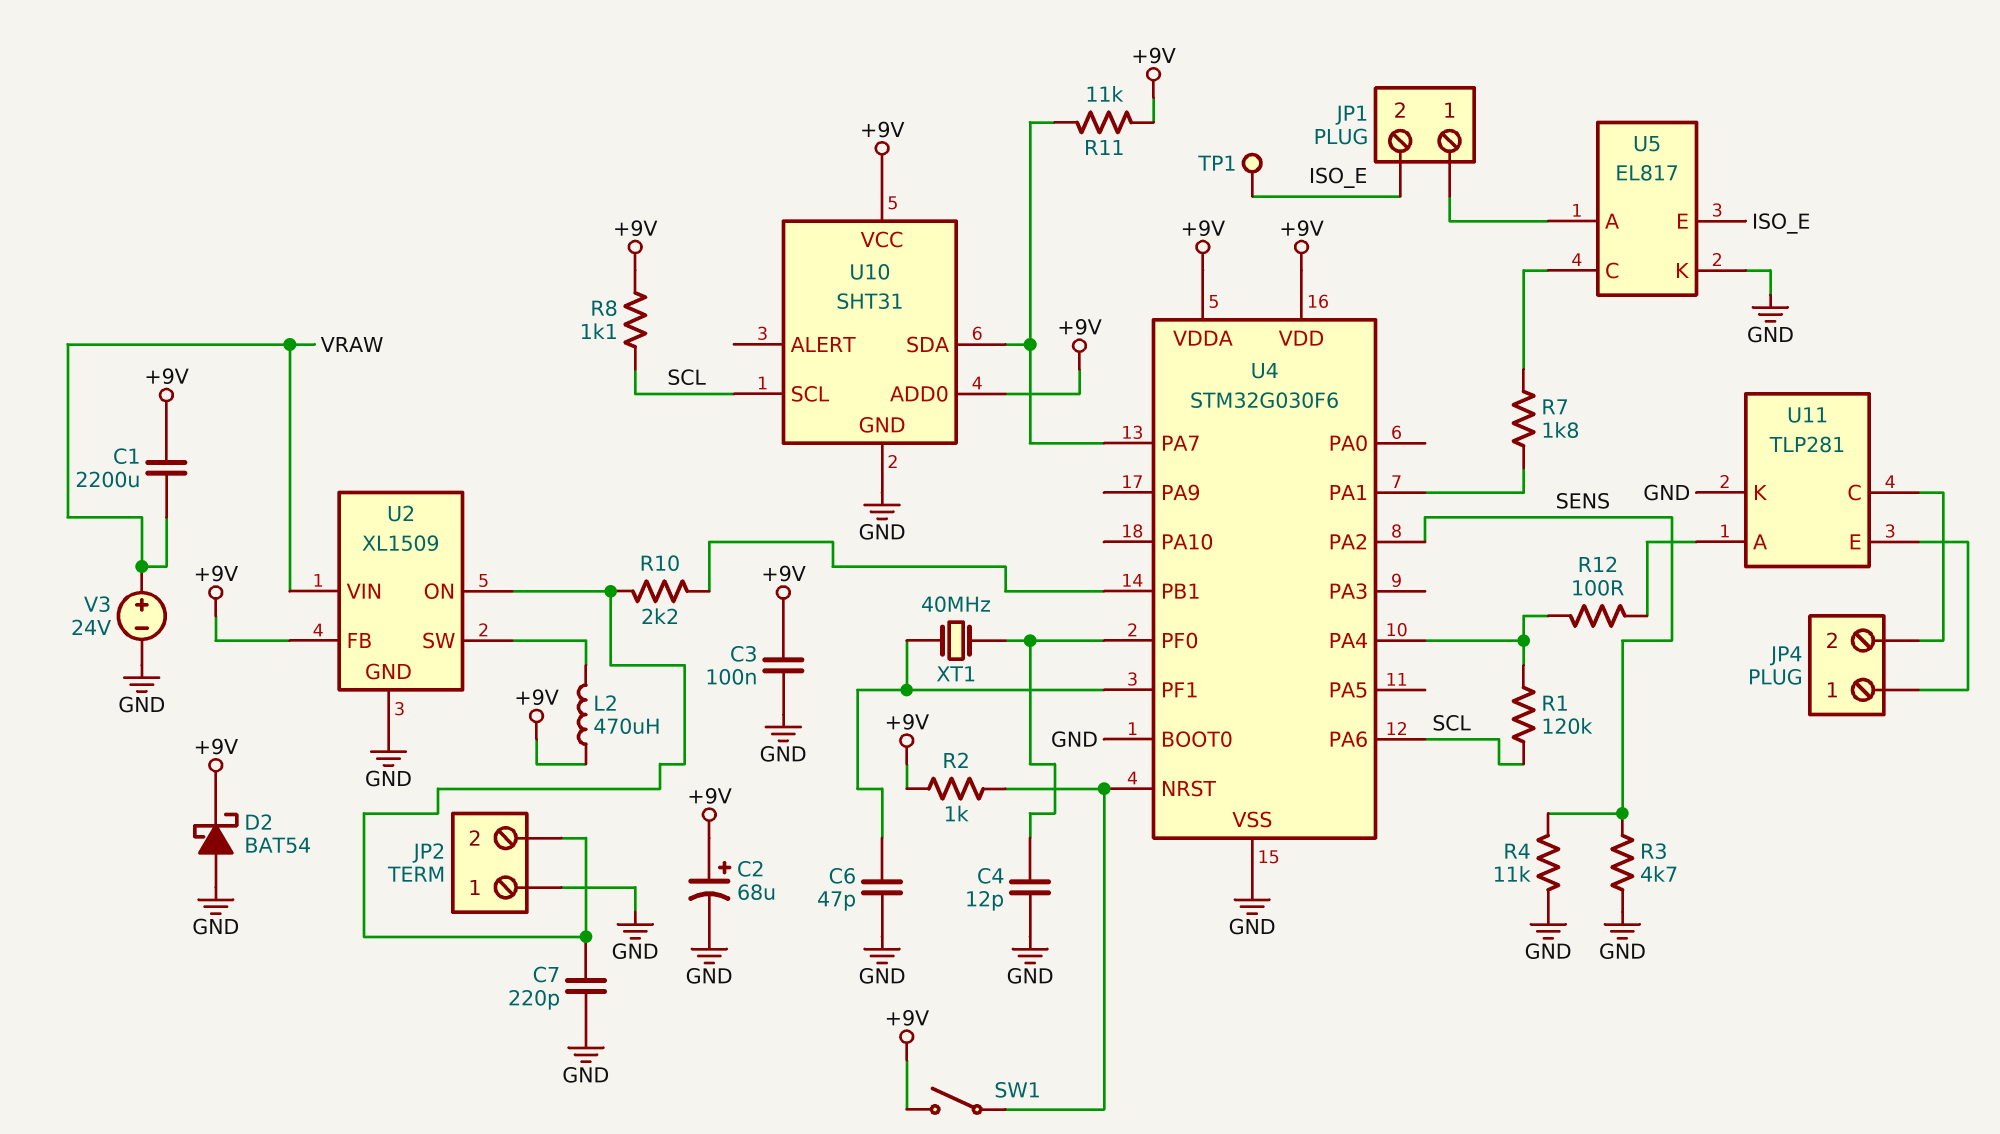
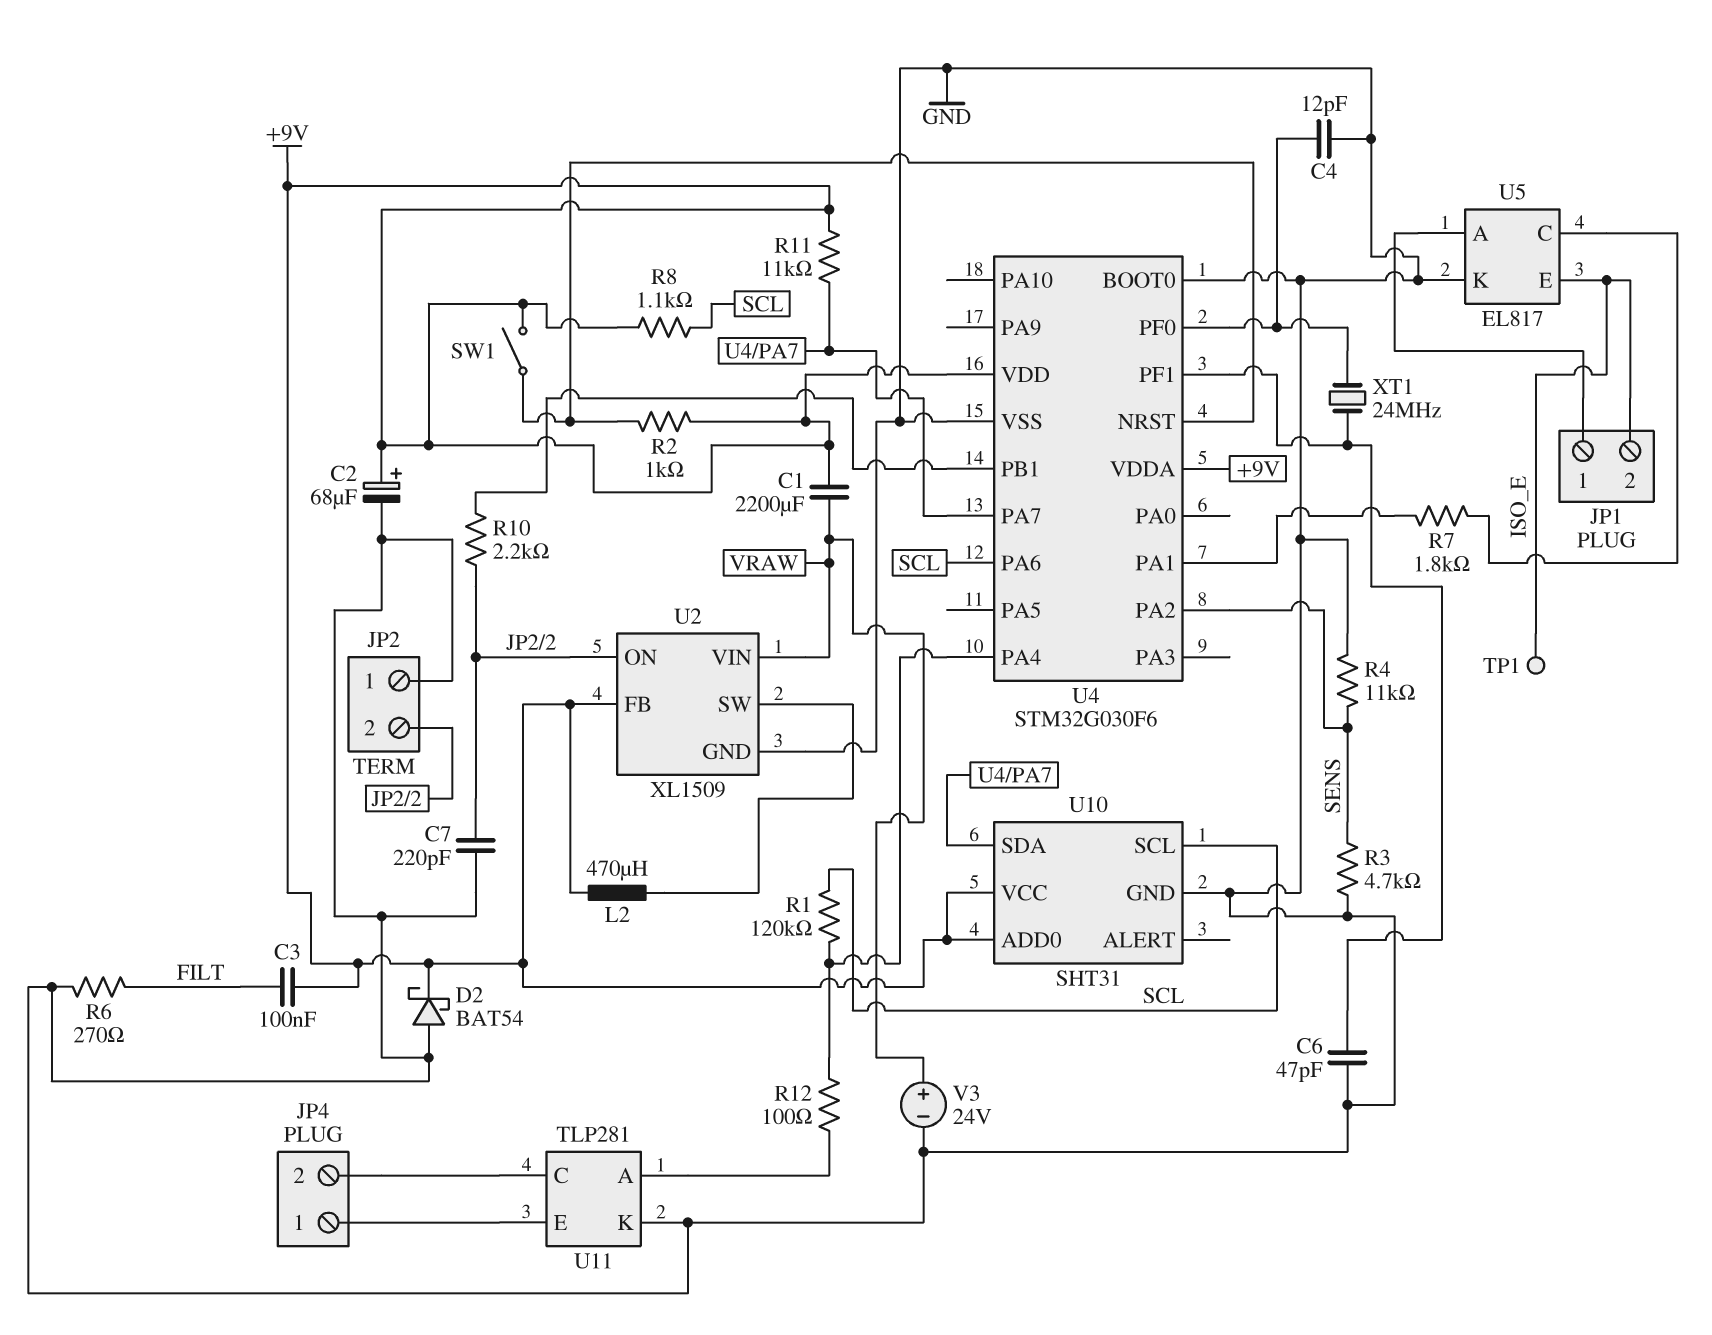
C3: 100nF (+9V, GND) -> 100nF (+9V, FILT)
R6: none -> 270 (FILT, GND)
XT1: 40MHz (U4/PF0, U4/PF1) -> 24MHz (U4/PF0, U4/PF1)

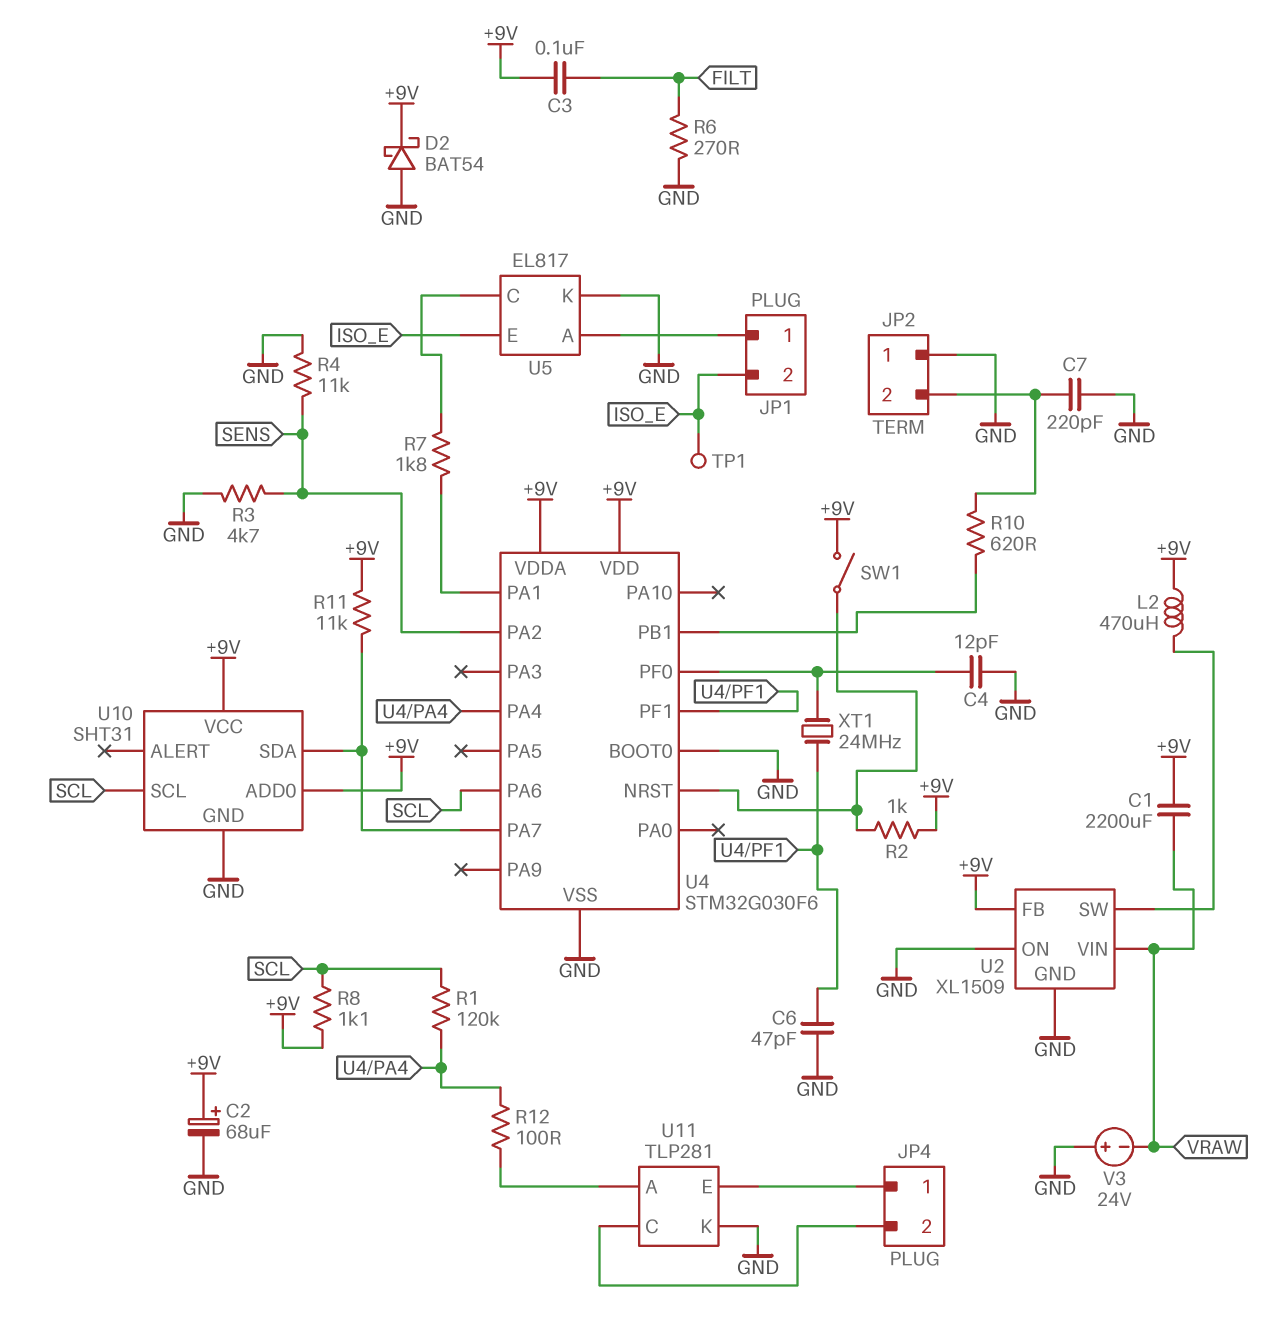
R10: 2.2k (JP2/2, U4/PB1) -> 620 (JP2/2, U4/PB1)
U2 pin ON: JP2/2 -> GND
V3: 24V (plus VRAW, minus GND) -> 24V (plus GND, minus VRAW)

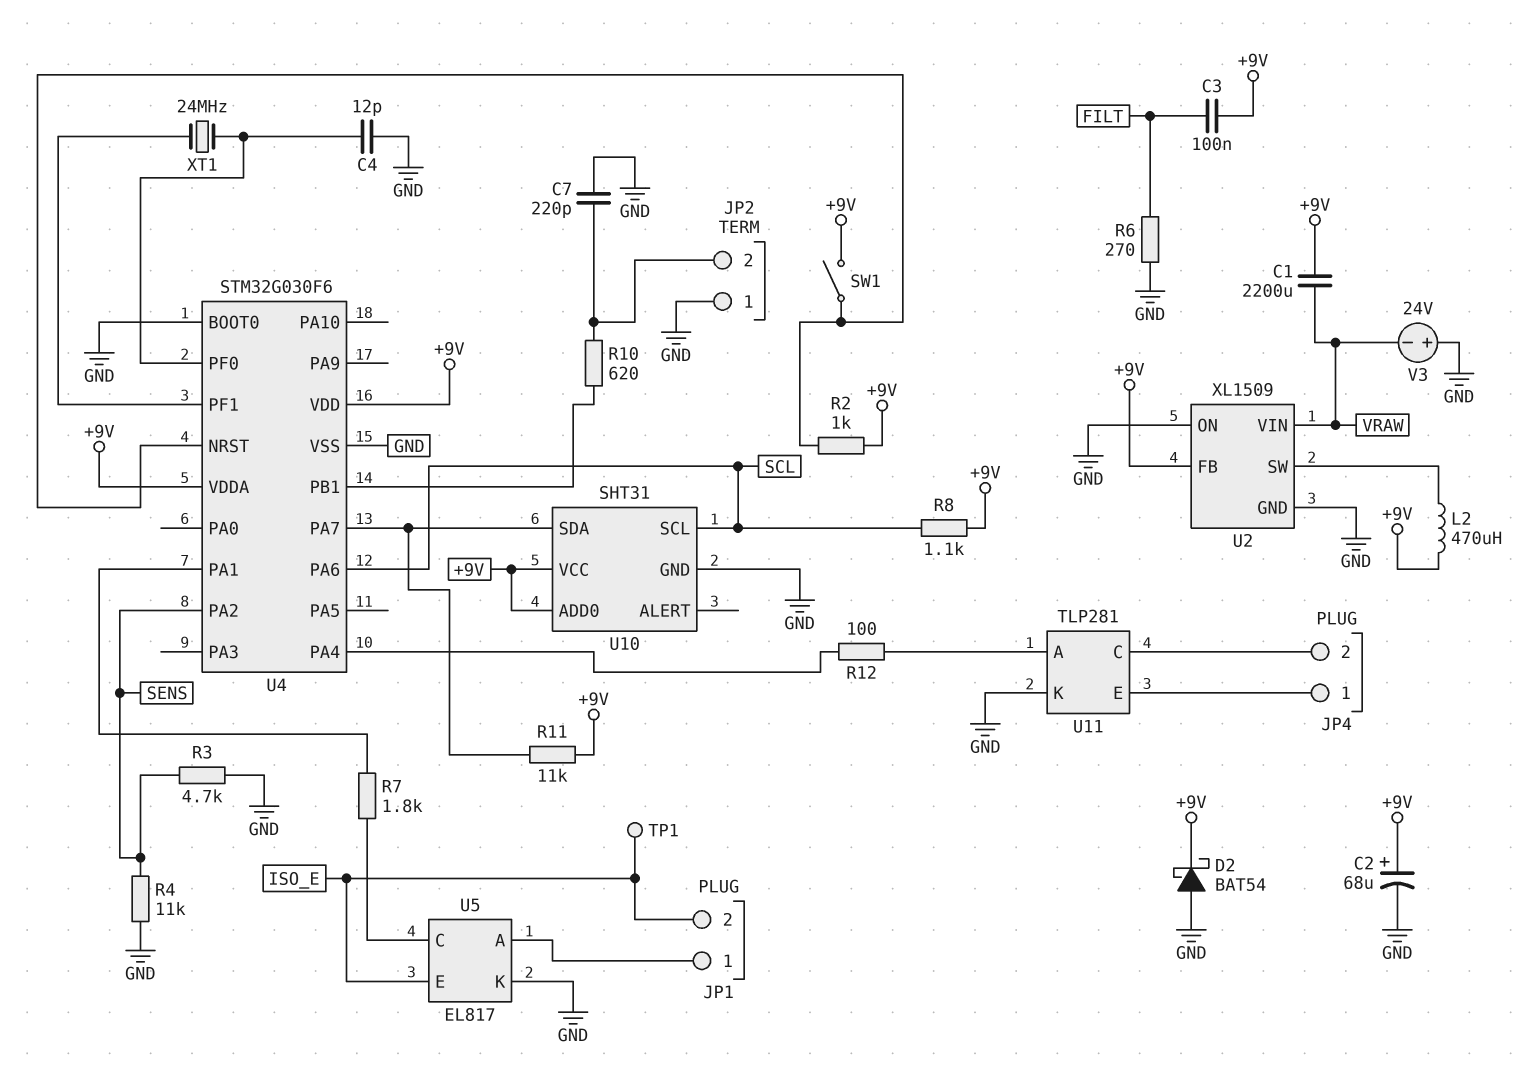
C6: 47pF (GND, U4/PF1) -> none
R1: 120k (SCL, U4/PA4) -> none

